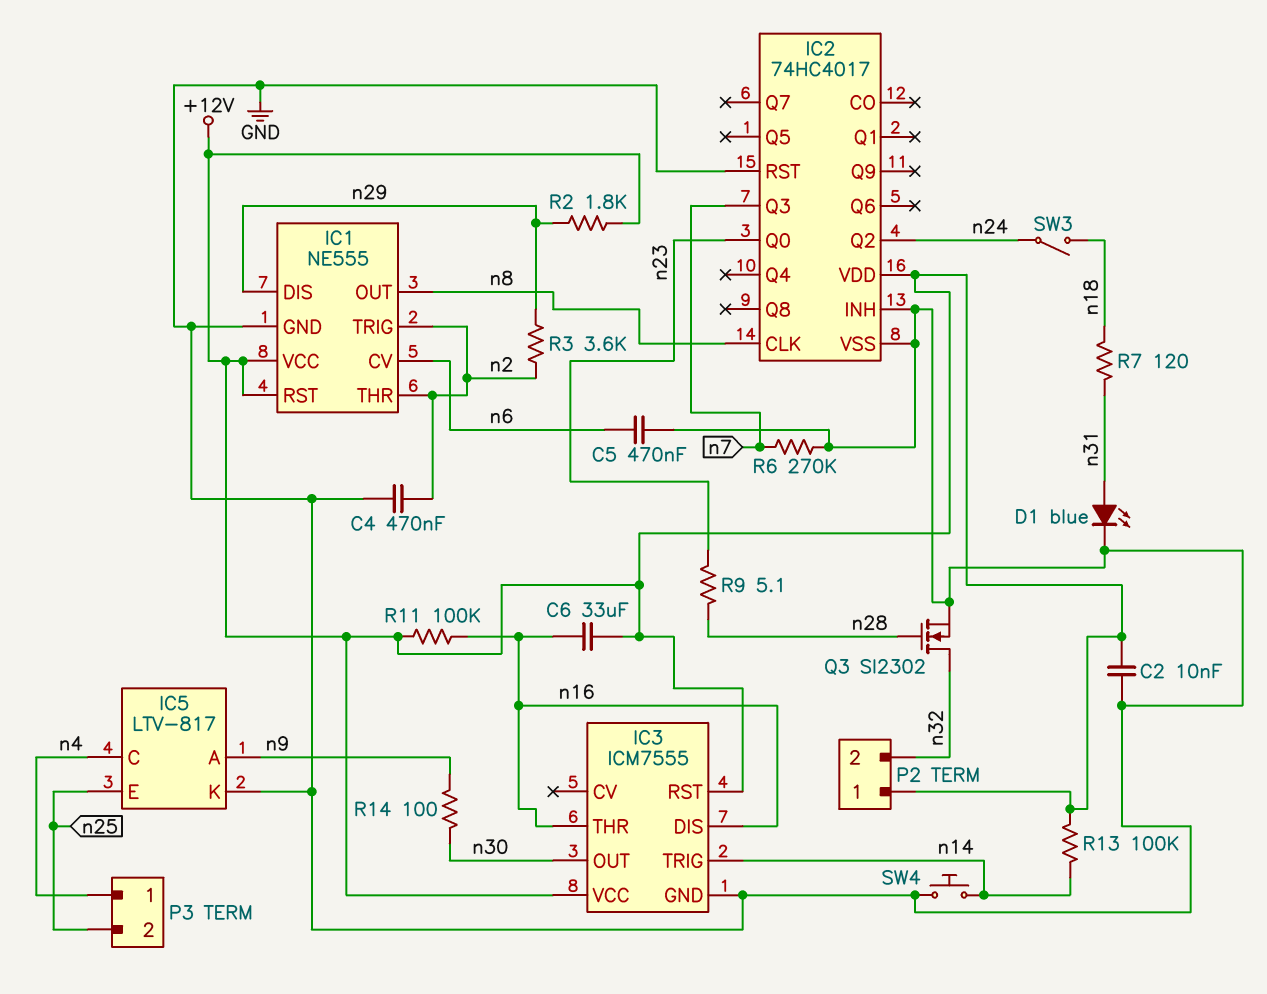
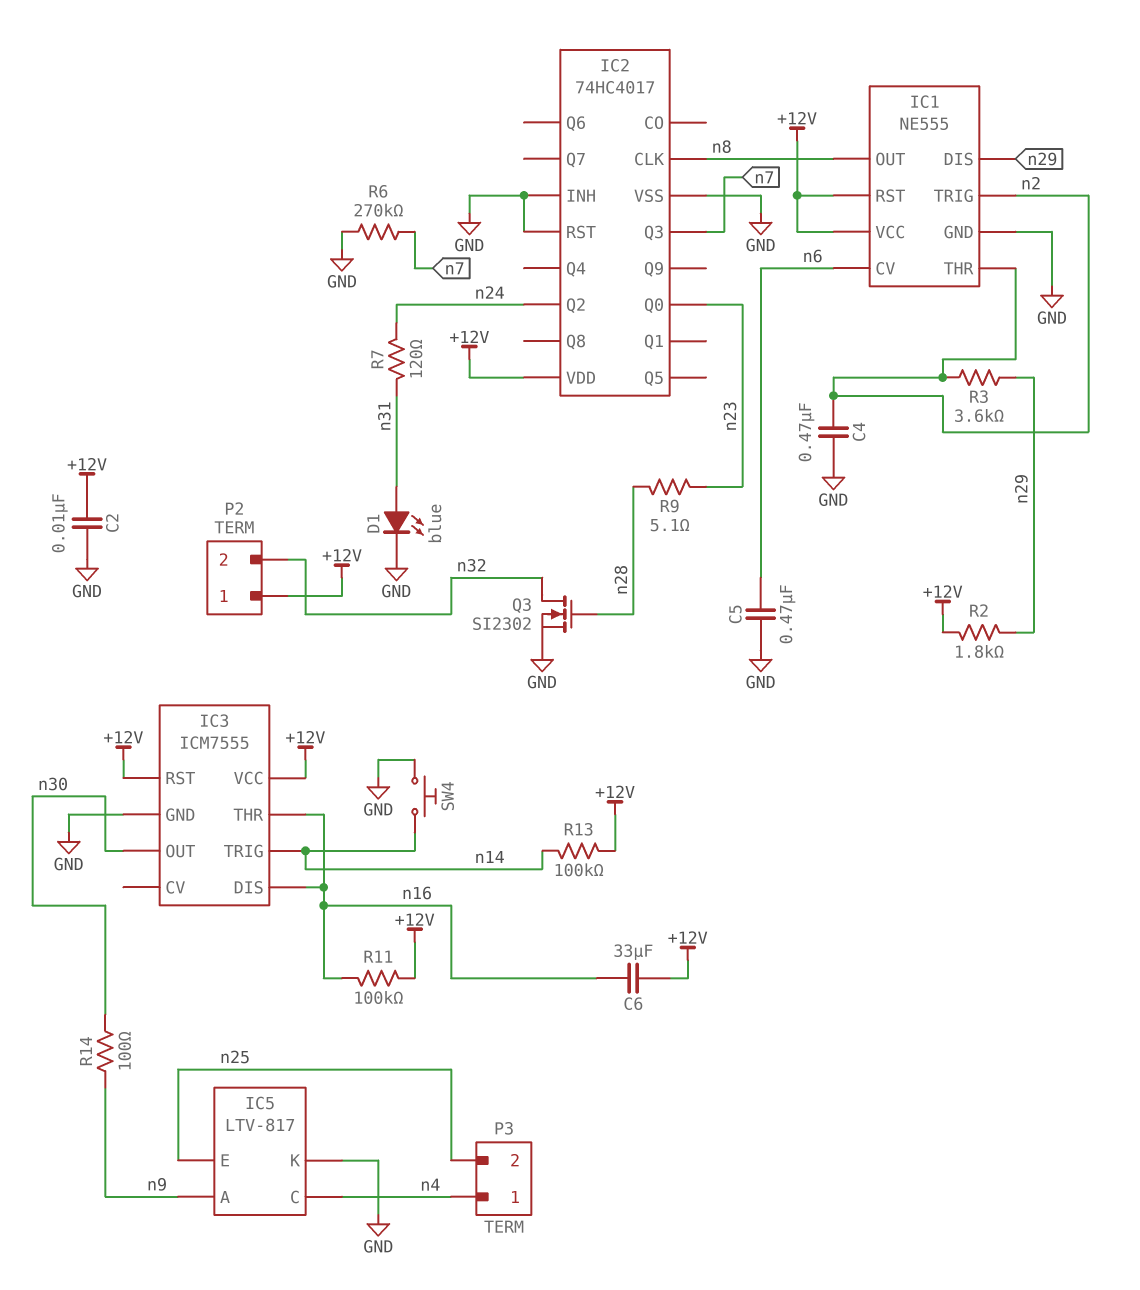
R7: 120 (n18, n31) -> 120 (n24, n31)
SW3: switch (n18, n24) -> none

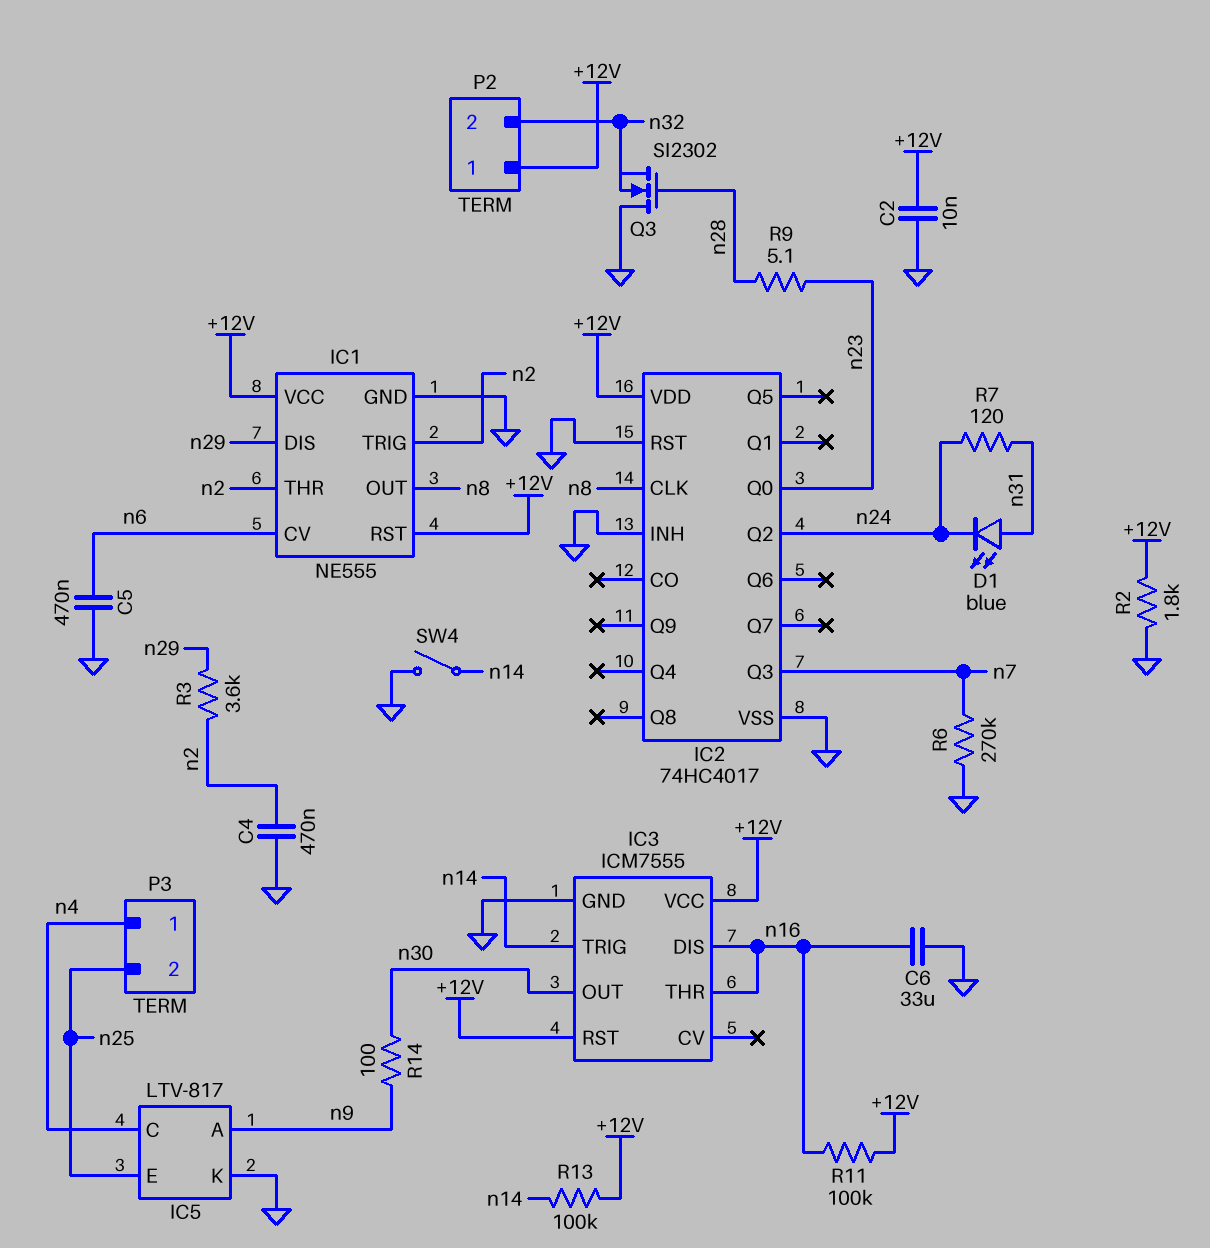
C6: 33uF (+12V, n16) -> 33uF (GND, n16)
D1: LED blue (A n31, K GND) -> LED blue (A n31, K n24)
Q3: NMOS SI2302 (G n28, D n32, S GND) -> NMOS SI2302 (G n28, D GND, S n32)
R2: 1.8k (+12V, n29) -> 1.8k (+12V, GND)
SW4: button (GND, n14) -> switch (GND, n14)

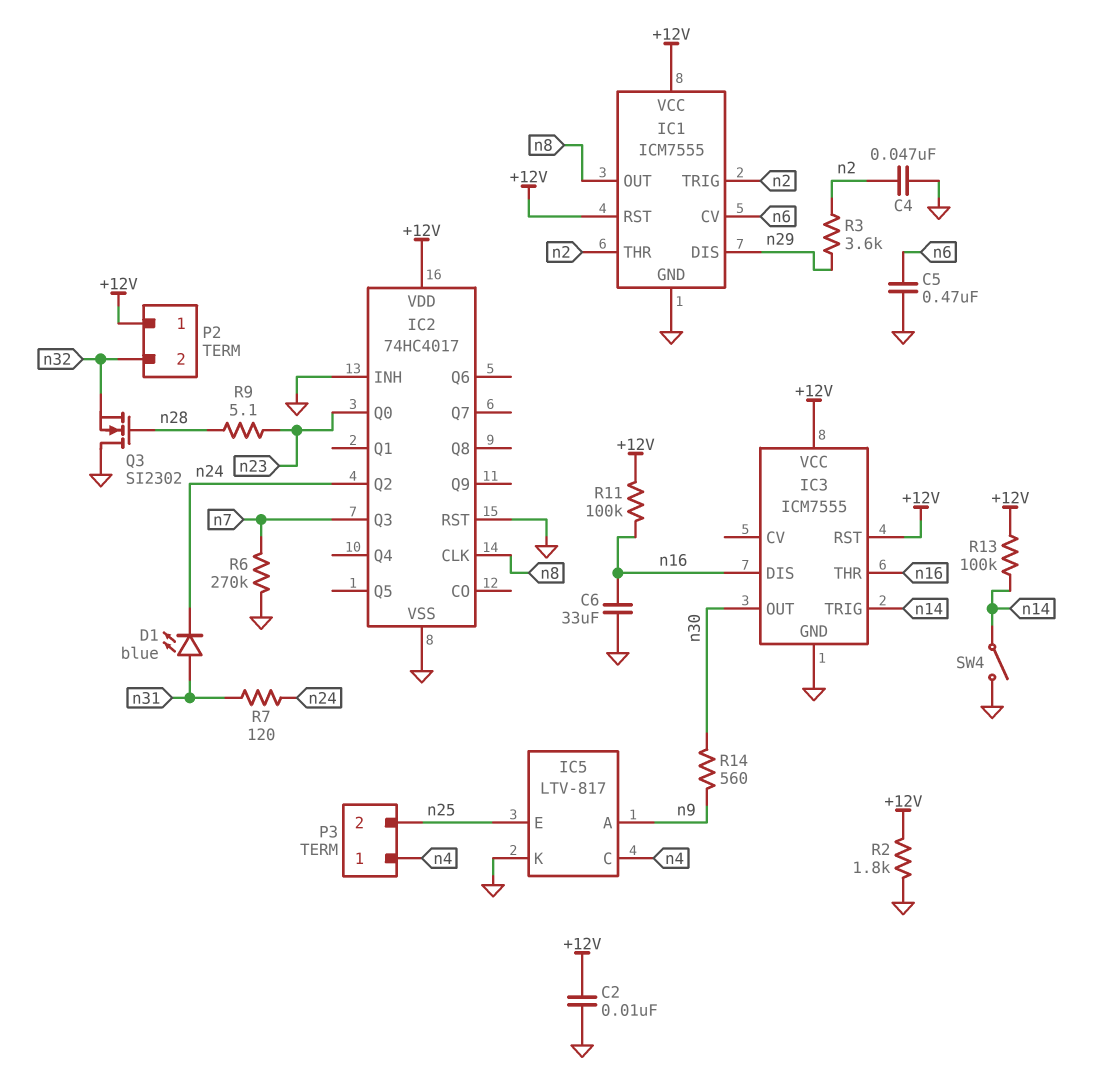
C4: 470nF (GND, n2) -> 47nF (GND, n2)
IC1: NE555 -> ICM7555
R14: 100 (n9, n30) -> 560 (n9, n30)

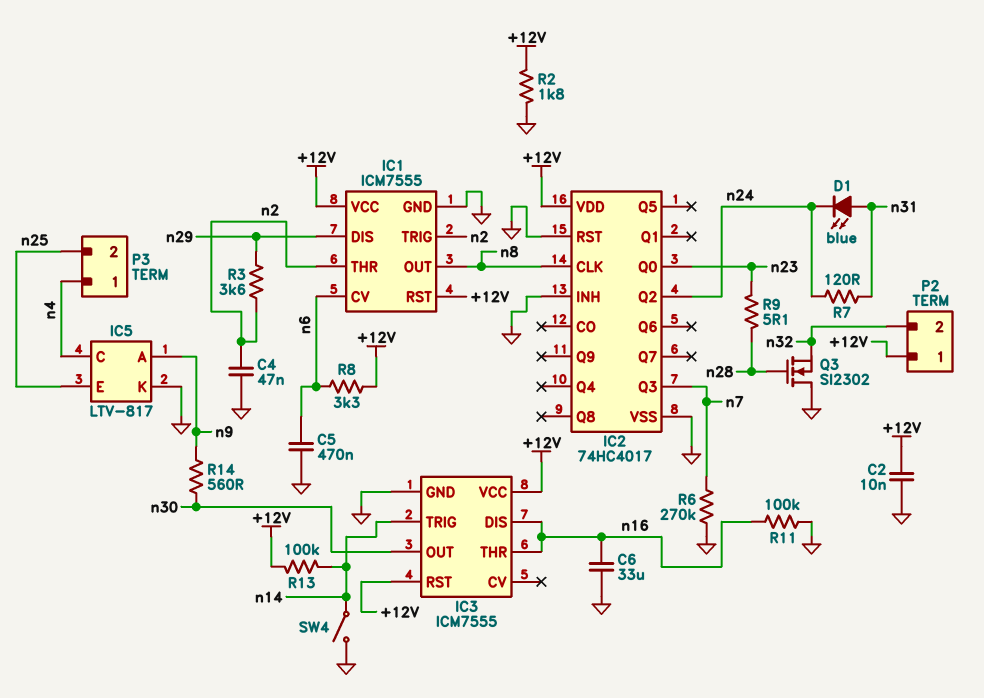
R8: none -> 3.3k (+12V, n6)
R11: 100k (+12V, n16) -> 100k (GND, n16)

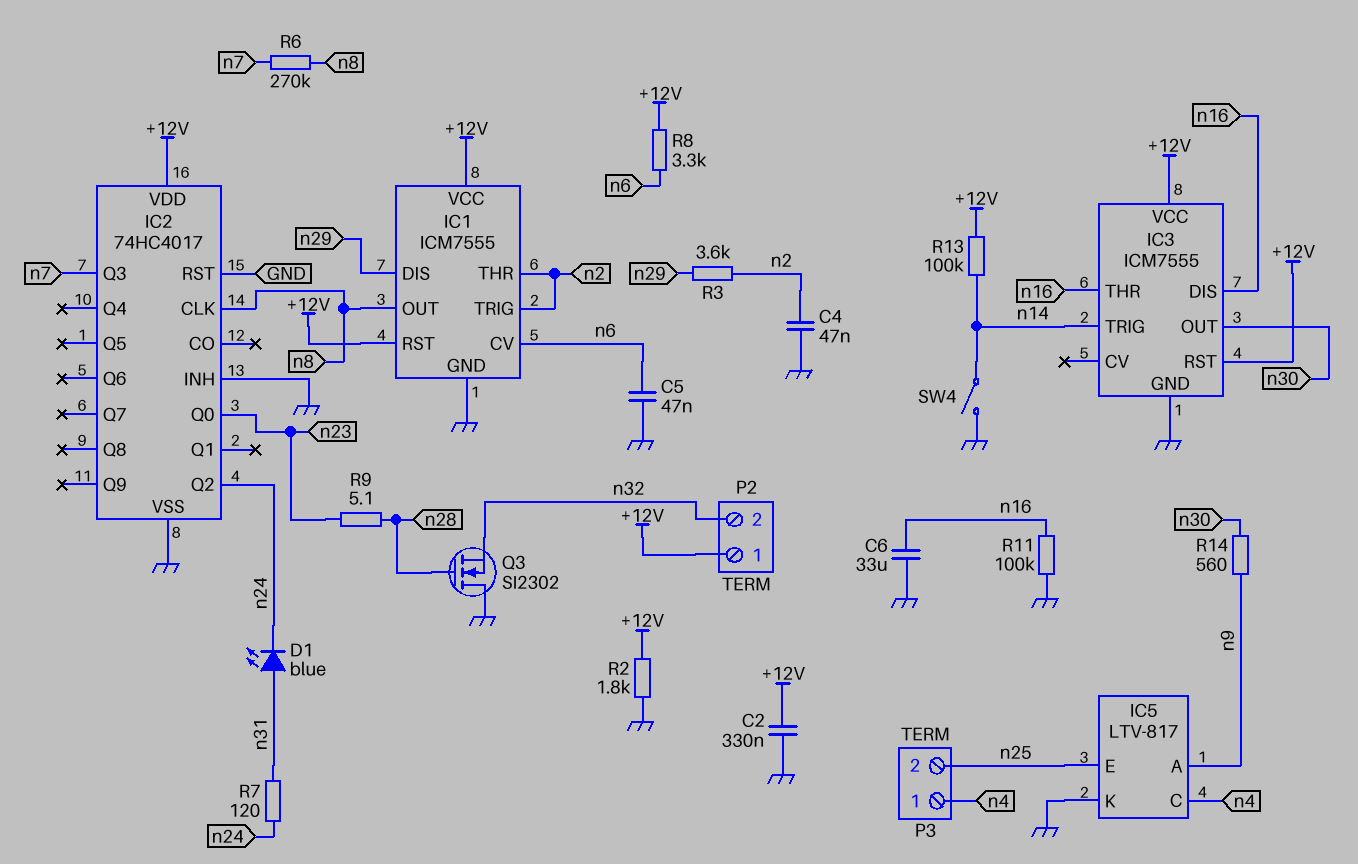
C2: 10nF (+12V, GND) -> 330nF (+12V, GND)
C5: 470nF (GND, n6) -> 47nF (GND, n6)
R6: 270k (GND, n7) -> 270k (n7, n8)

